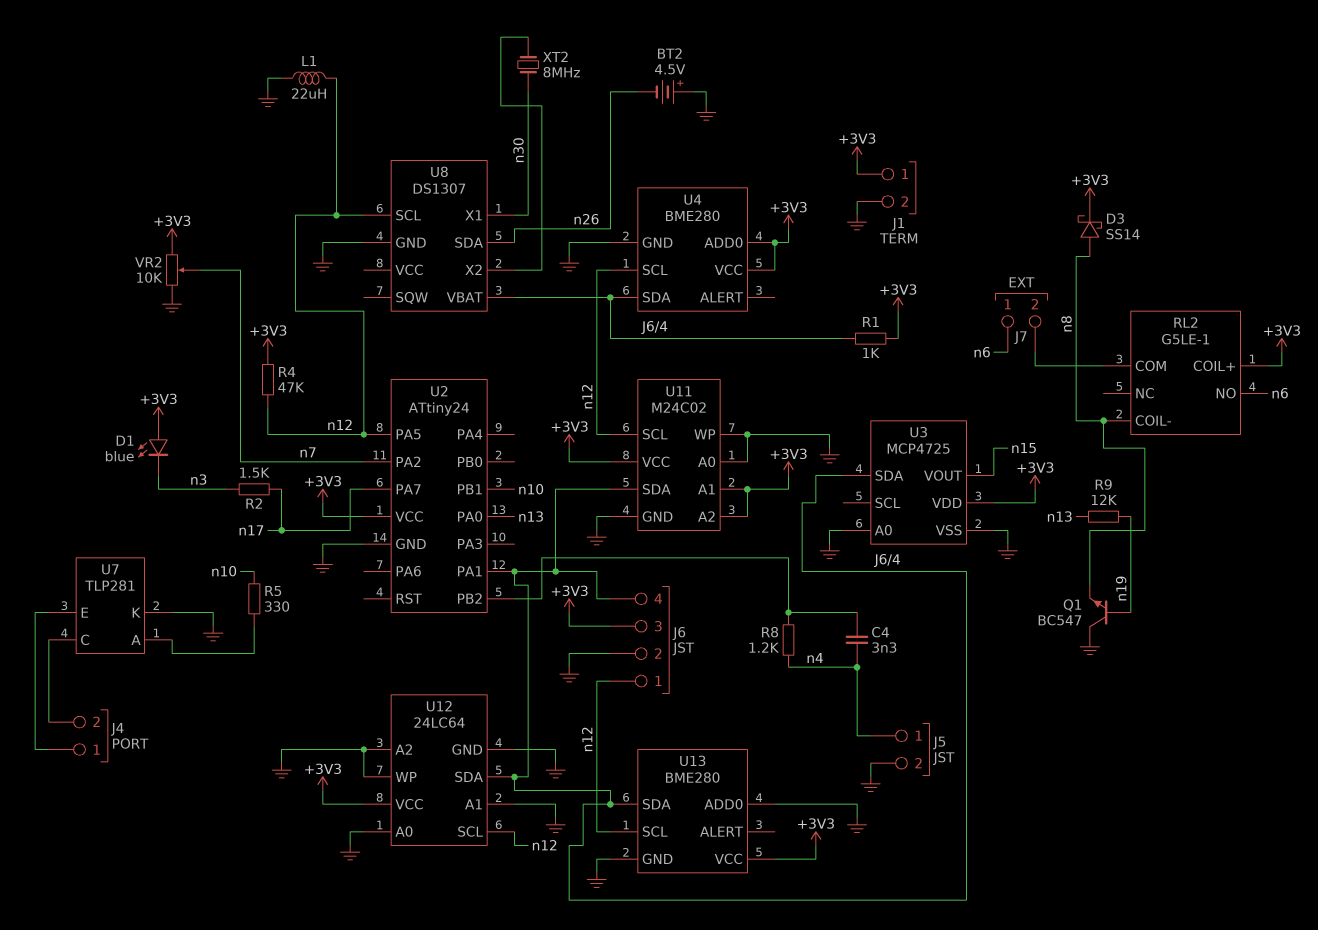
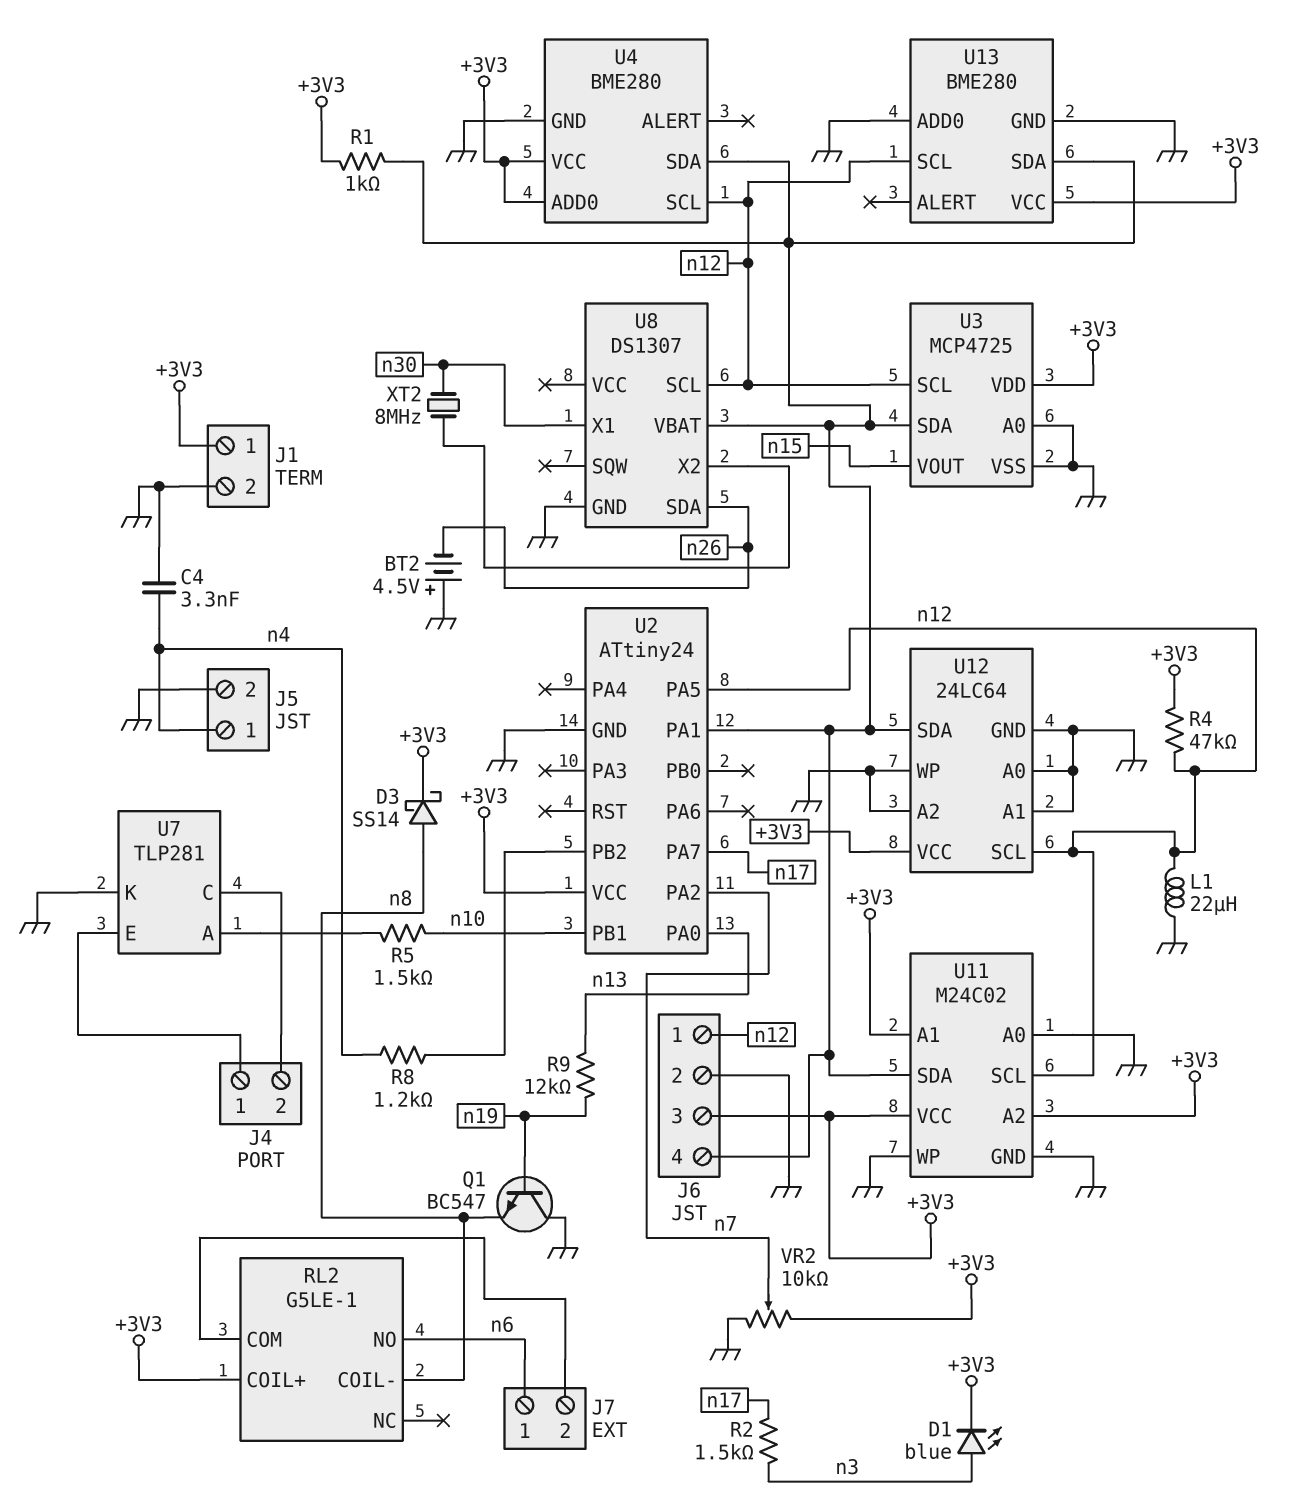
C4: 3.3nF (U2/PB2, n4) -> 3.3nF (GND, n4)
D1: LED blue (A +3V3, K n3) -> LED blue (A n3, K +3V3)
R5: 330 (U7/A, n10) -> 1.5k (U7/A, n10)
U3 pin SCL: none -> n12

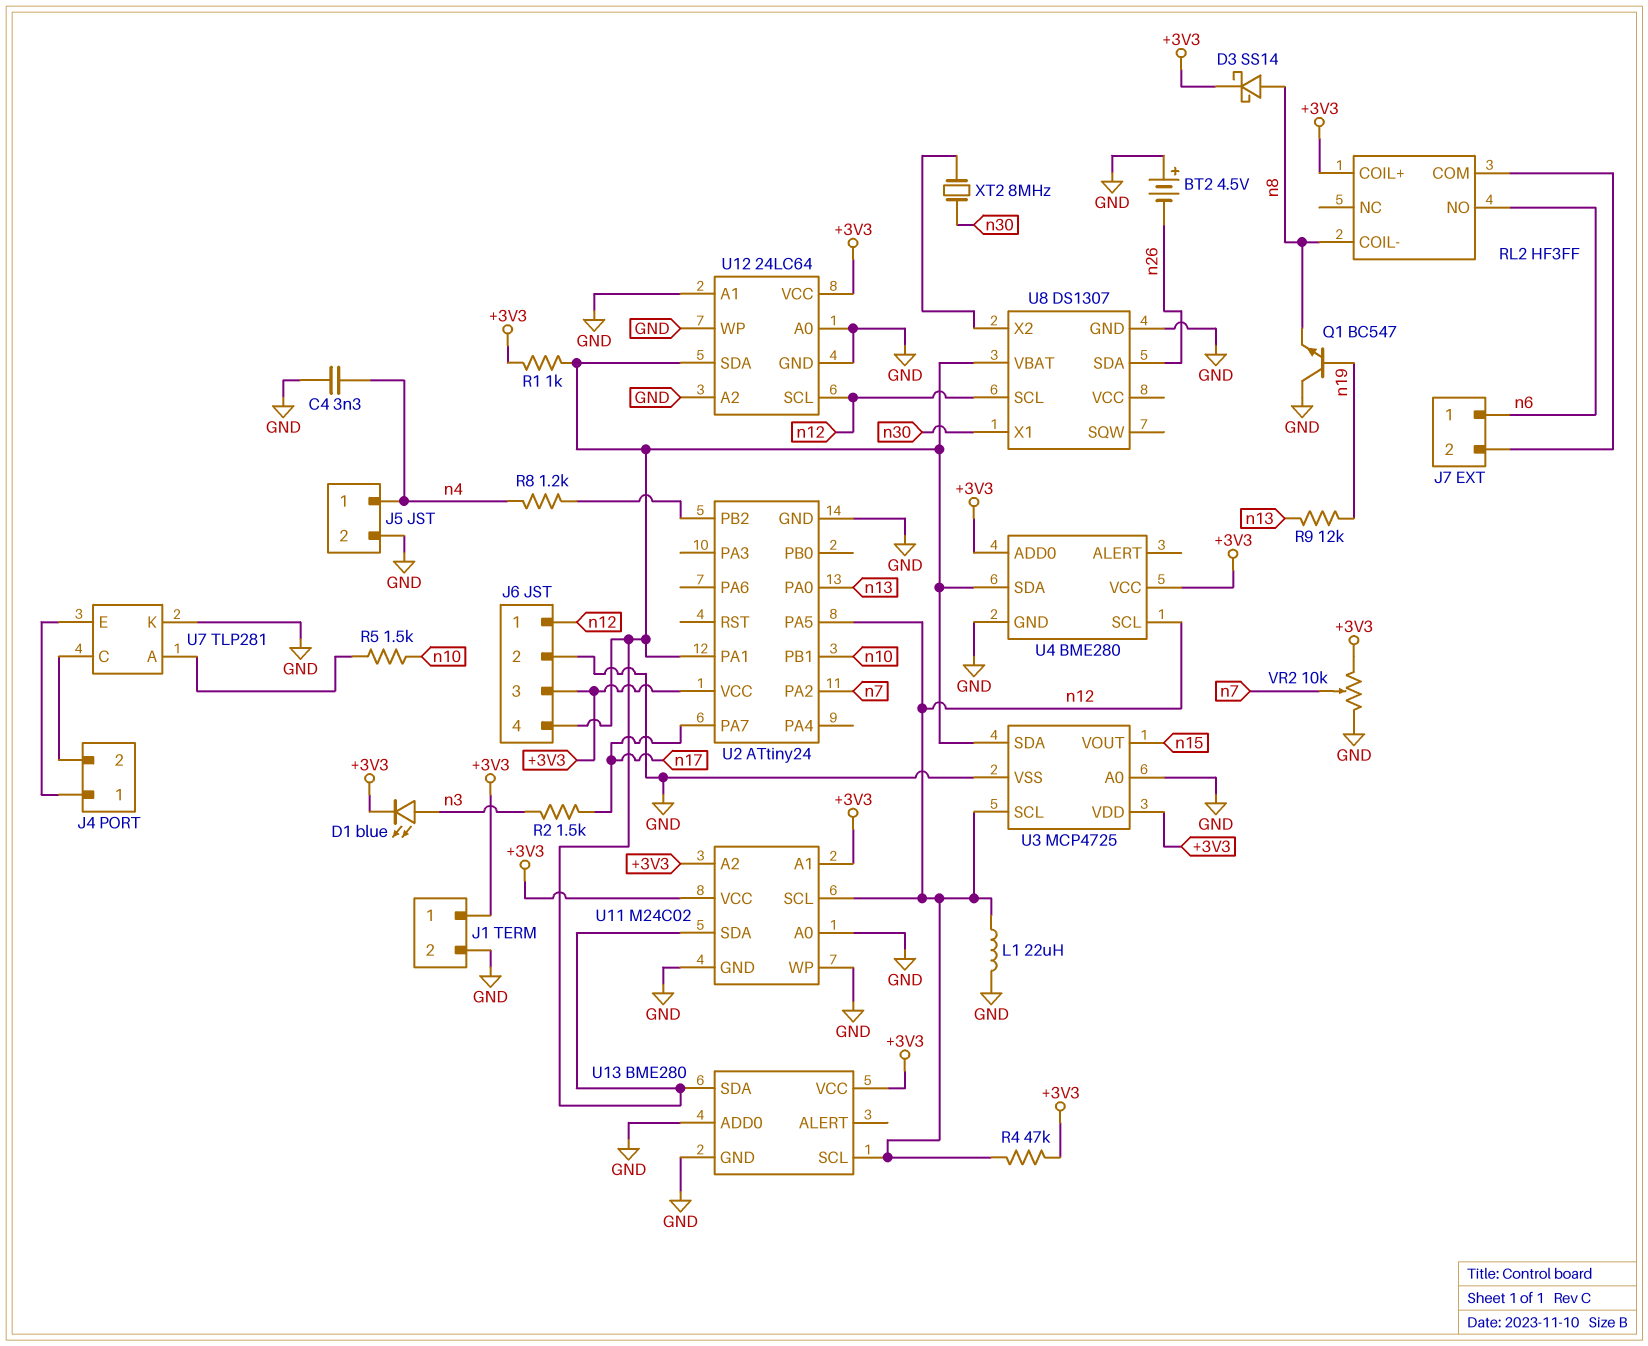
RL2: G5LE-1 -> HF3FF

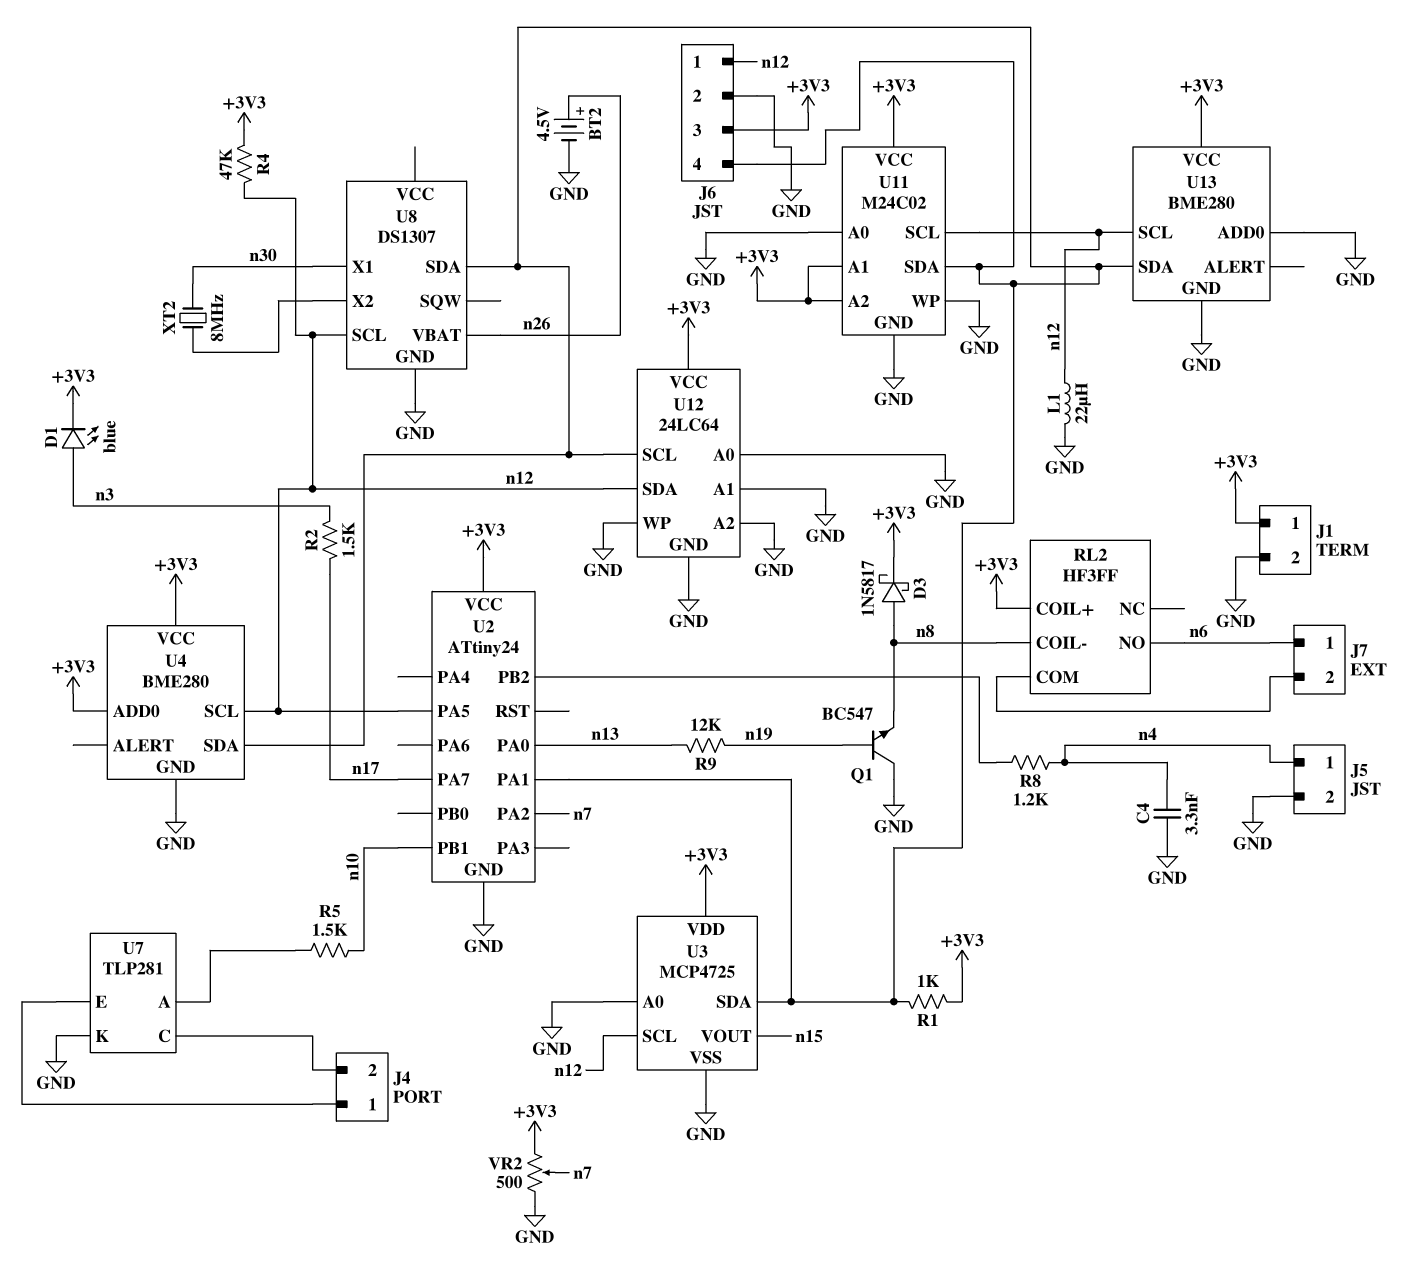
BT2: 4.5V (plus GND, minus n26) -> 4.5V (plus n26, minus GND)
D3: schottky SS14 (A n8, K +3V3) -> schottky 1N5817 (A n8, K +3V3)
U8 pin SDA: n26 -> J6/4
U8 pin VBAT: J6/4 -> n26
U12 pin SCL: n12 -> J6/4
U12 pin SDA: J6/4 -> n12
VR2: 10k (+3V3, GND, wiper n7) -> 500 (+3V3, GND, wiper n7)

